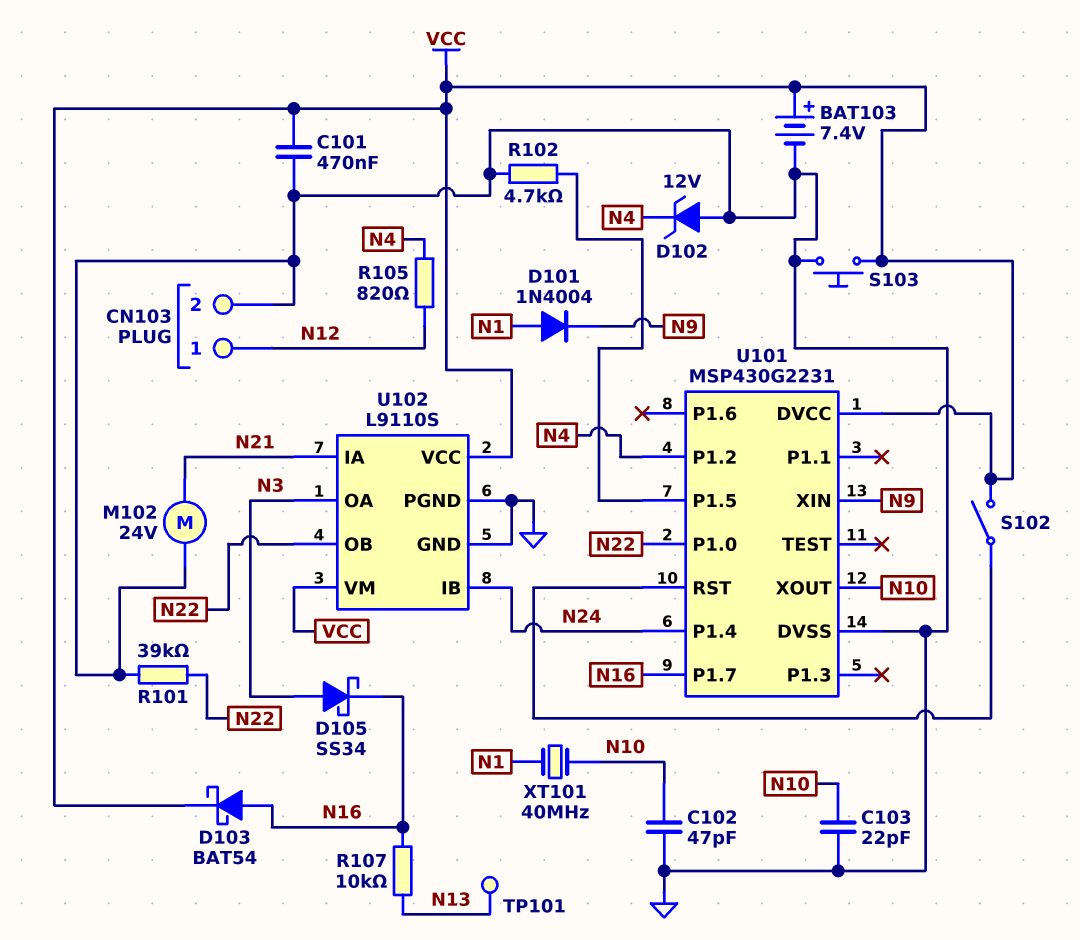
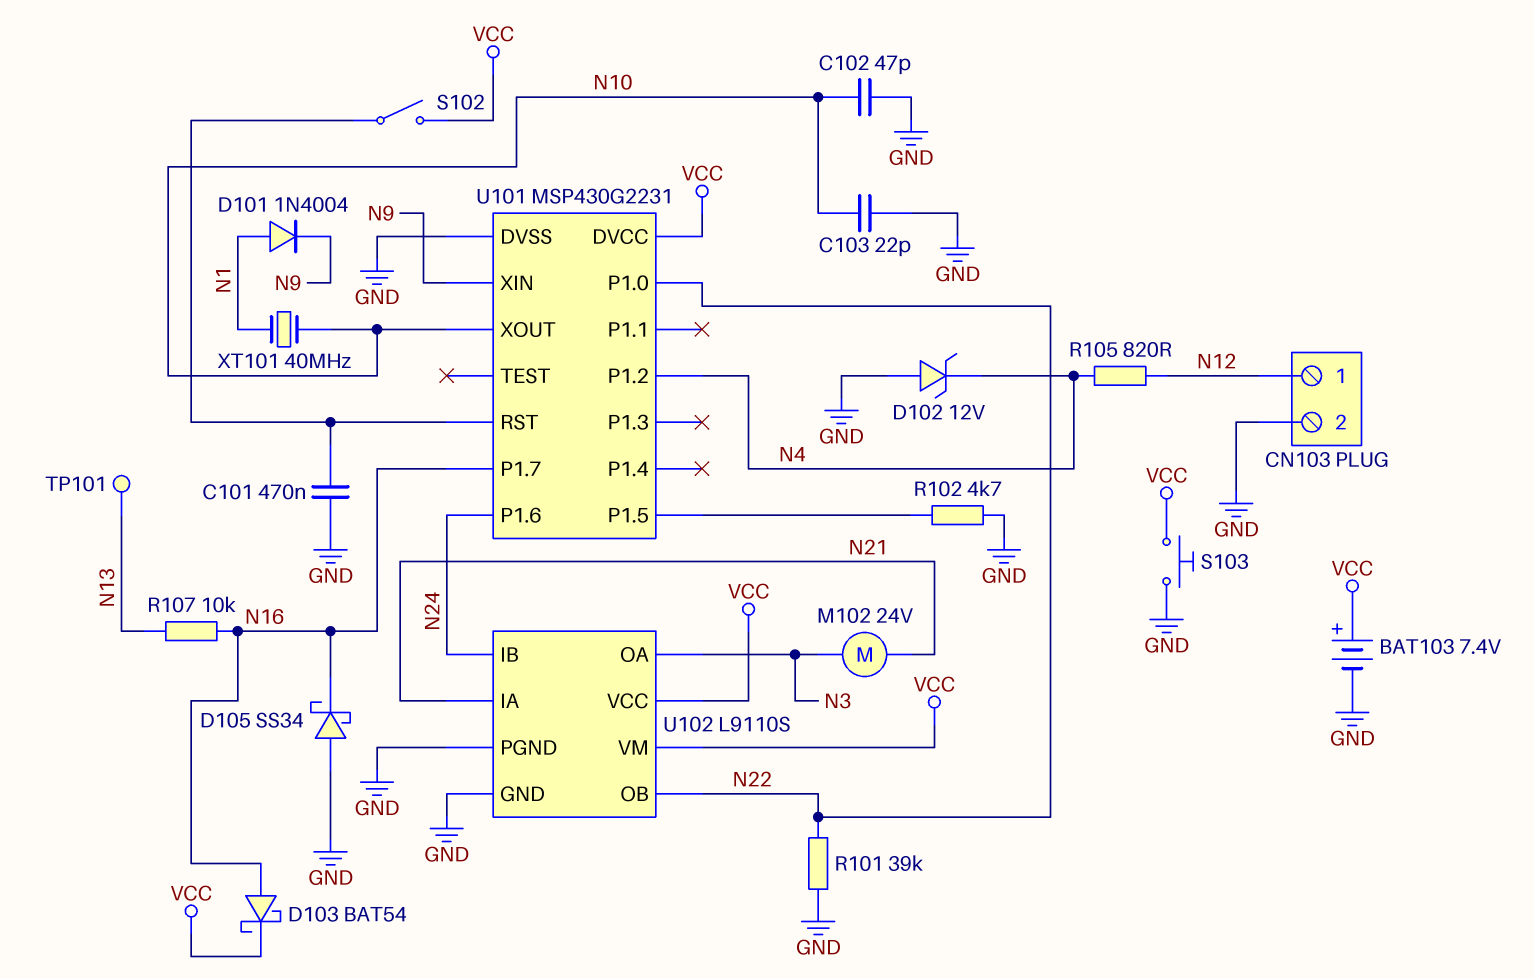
C101: 470nF (GND, VCC) -> 470nF (GND, U101/RST)
D105: schottky SS34 (A N3, K N16) -> schottky SS34 (A GND, K N16)
M102: motor 24V (GND, N21) -> motor 24V (N3, N21)
U101 pin P1.4: N24 -> none
U101 pin P1.6: none -> N24

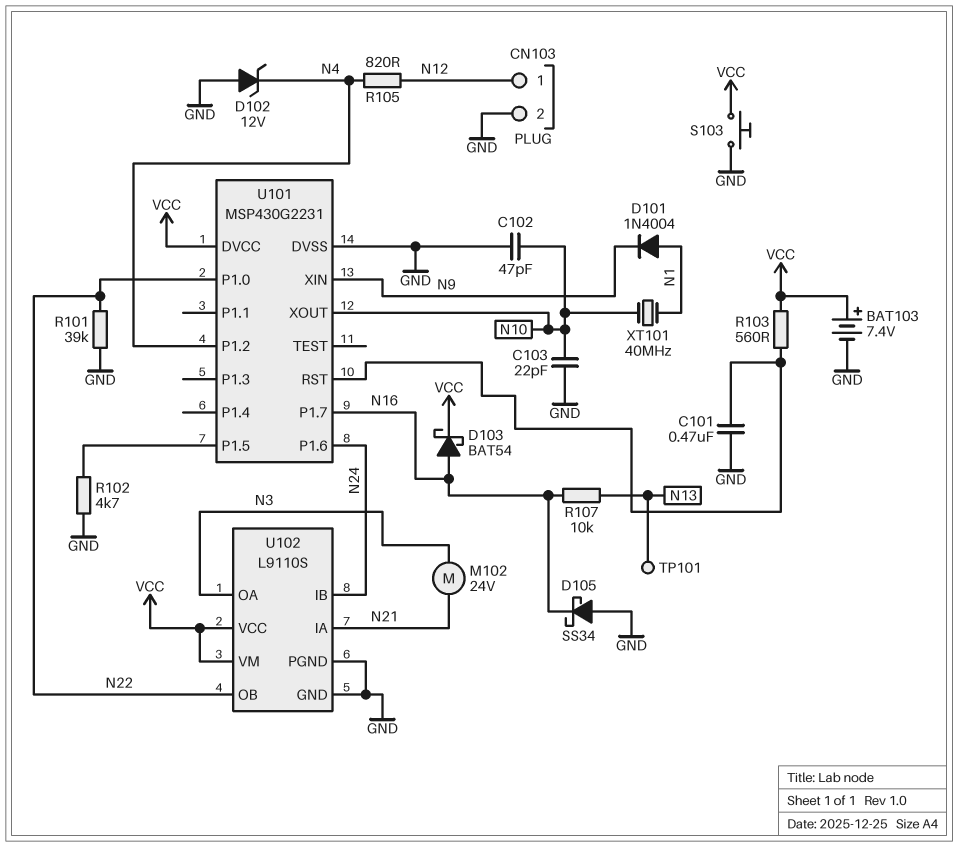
R103: none -> 560 (U101/RST, VCC)
S102: switch (U101/RST, VCC) -> none

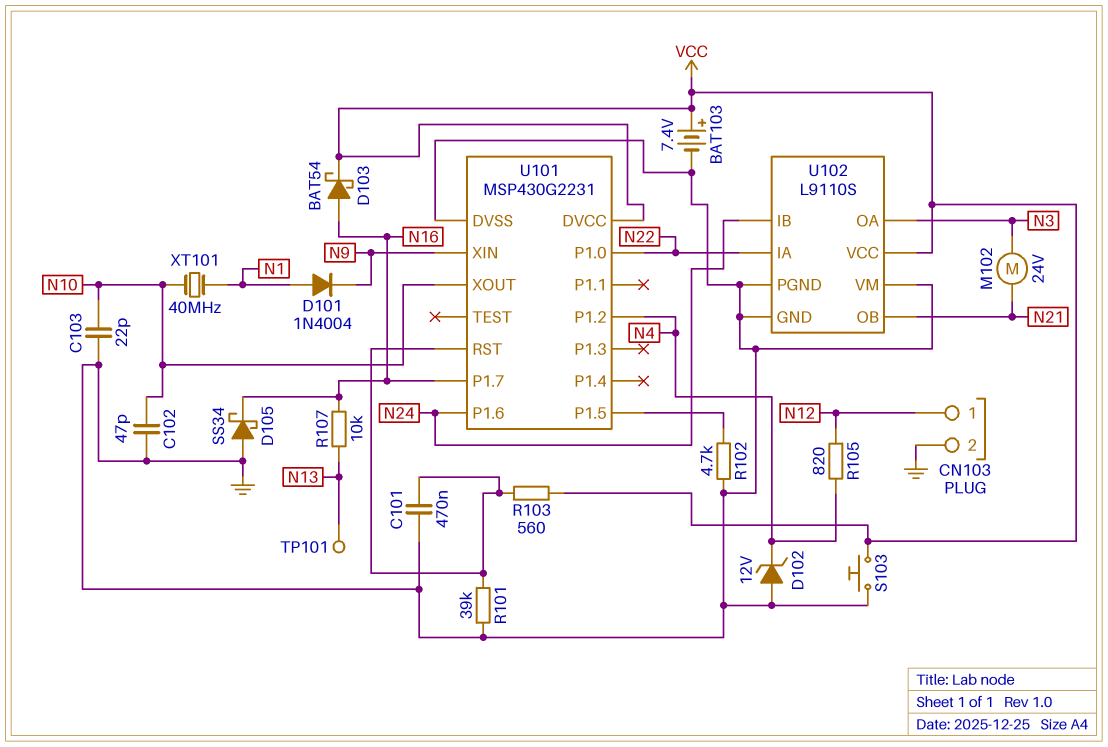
R101: 39k (GND, N22) -> 39k (GND, U101/RST)
U102 pin IA: N21 -> N22
U102 pin OB: N22 -> N21
U102 pin VM: VCC -> GND

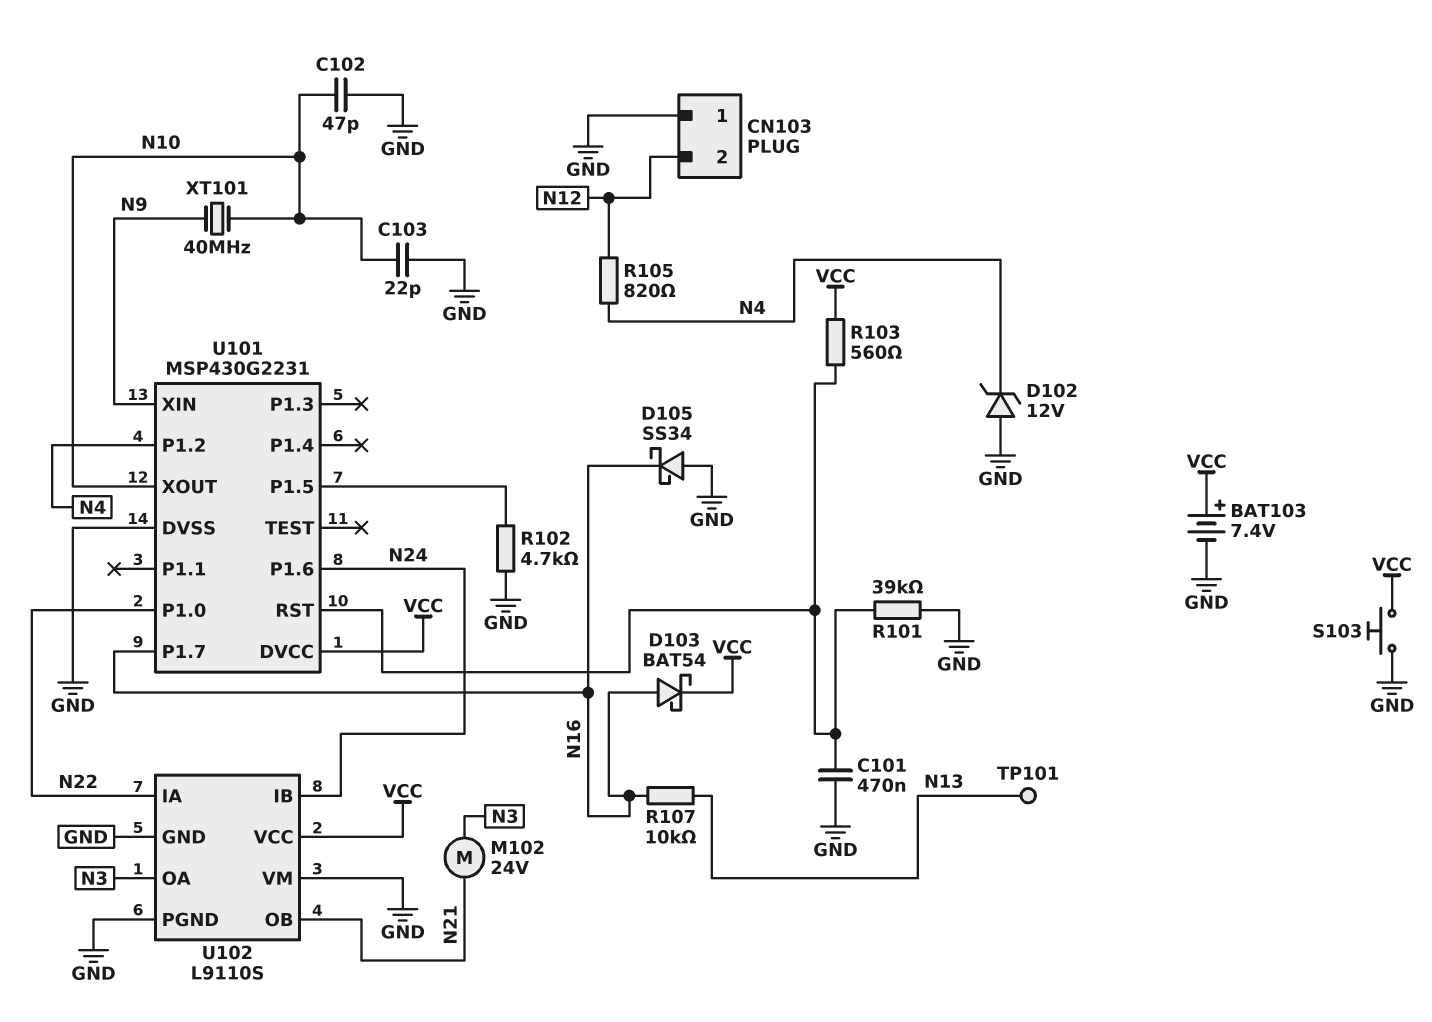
CN103 pin 1: N12 -> GND
CN103 pin 2: GND -> N12
D101: diode 1N4004 (A N1, K N9) -> none
XT101: 40MHz (N1, N10) -> 40MHz (N9, N10)

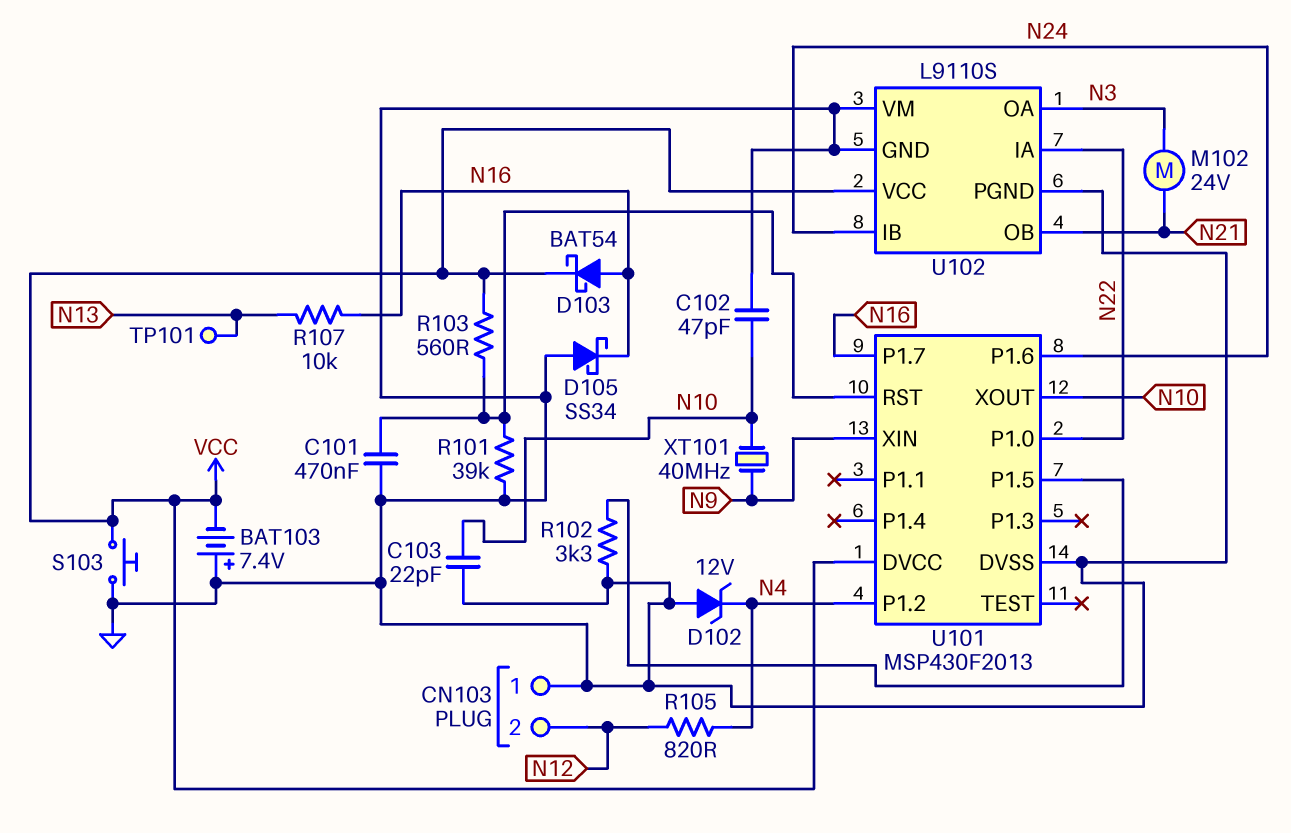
BAT103: 7.4V (plus VCC, minus GND) -> 7.4V (plus GND, minus VCC)
R102: 4.7k (GND, U101/P1.5) -> 3.3k (GND, U101/P1.5)
U101: MSP430G2231 -> MSP430F2013

